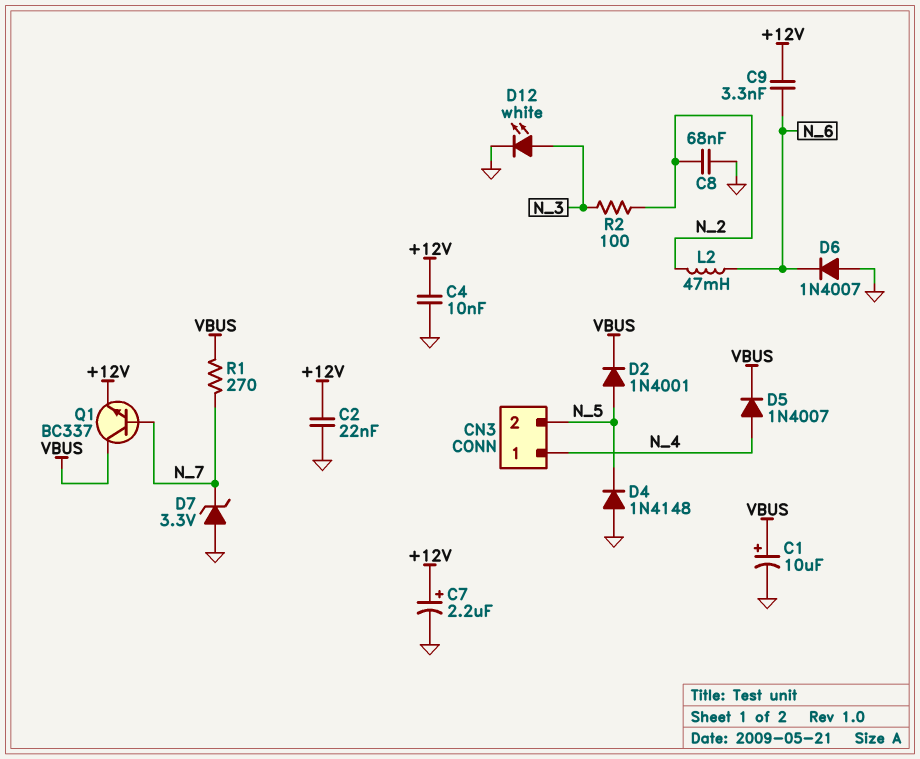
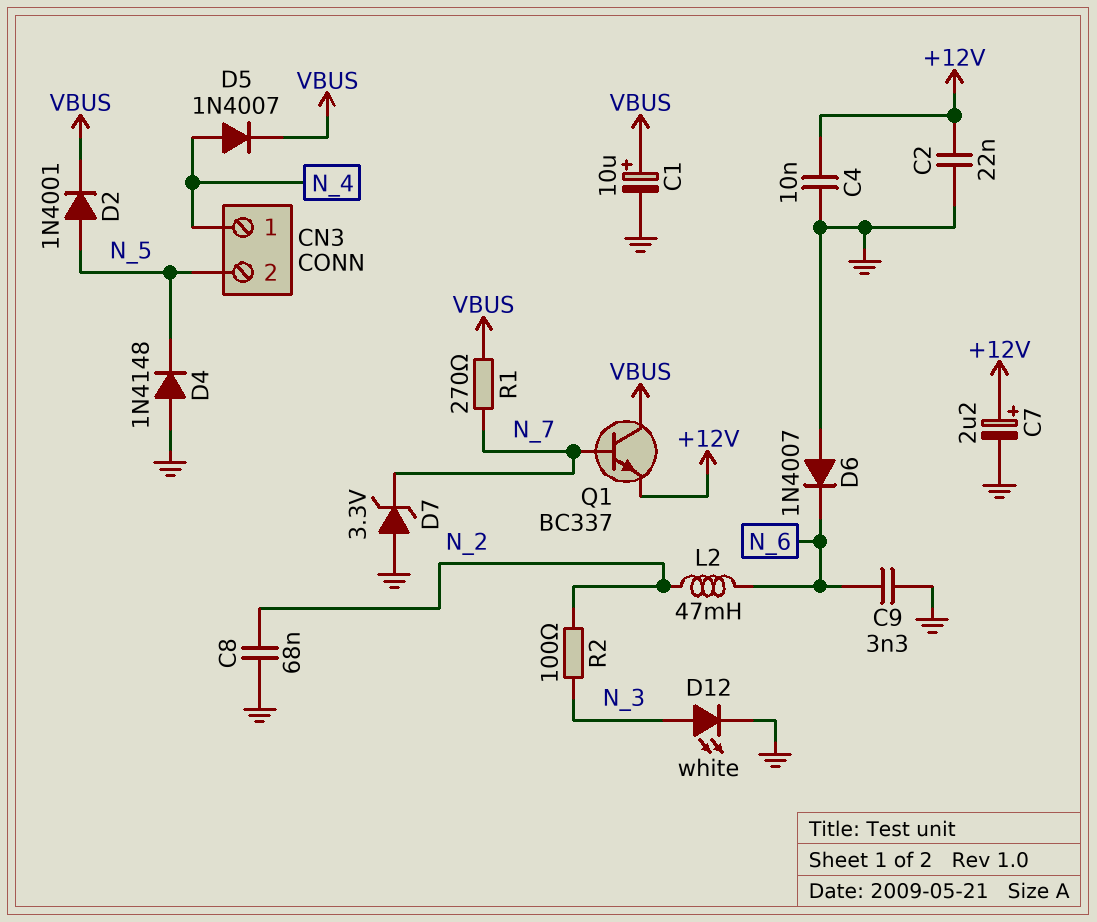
C9: 3.3nF (+12V, N_6) -> 3.3nF (GND, N_6)

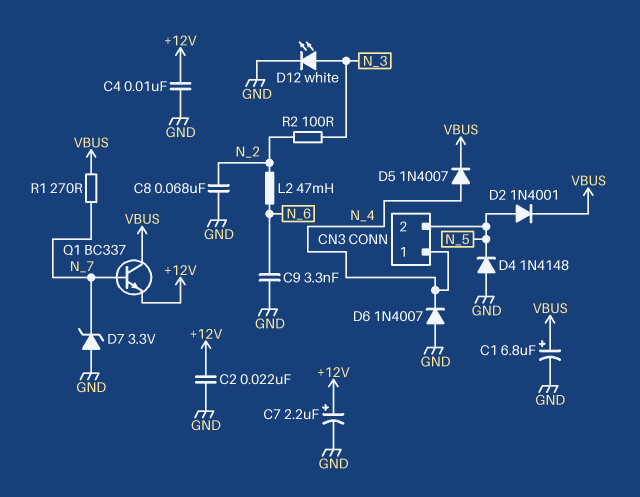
C1: 10uF (plus VBUS, minus GND) -> 6.8uF (plus VBUS, minus GND)
D6: diode 1N4007 (A GND, K N_6) -> diode 1N4007 (A GND, K N_4)

